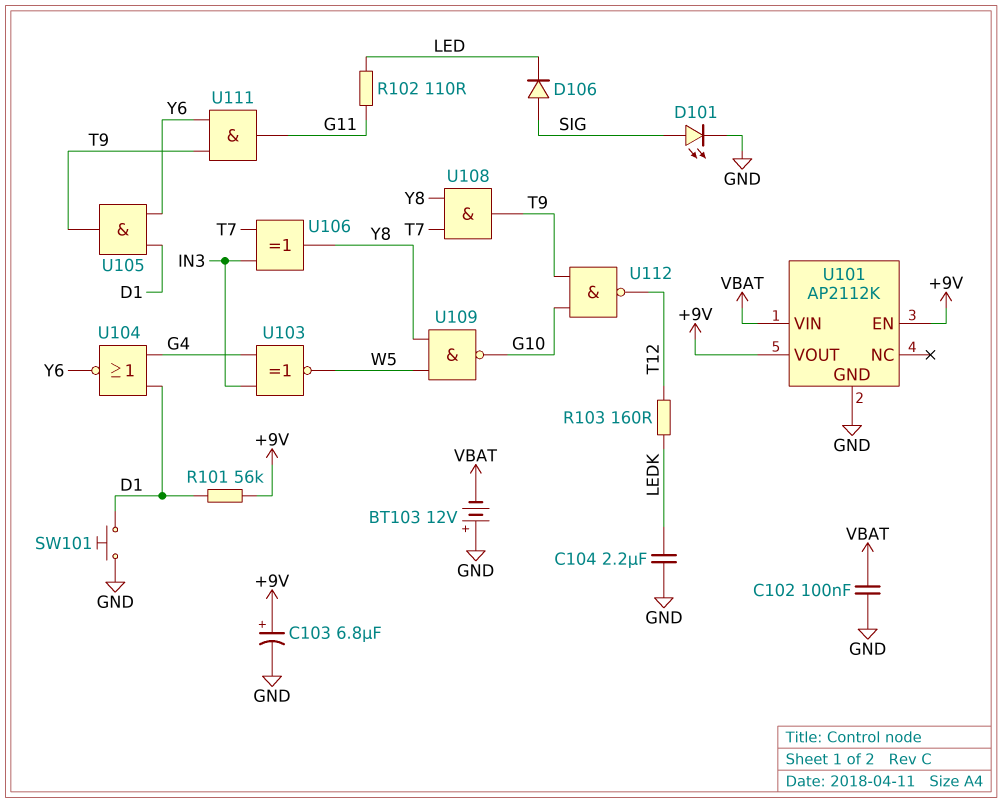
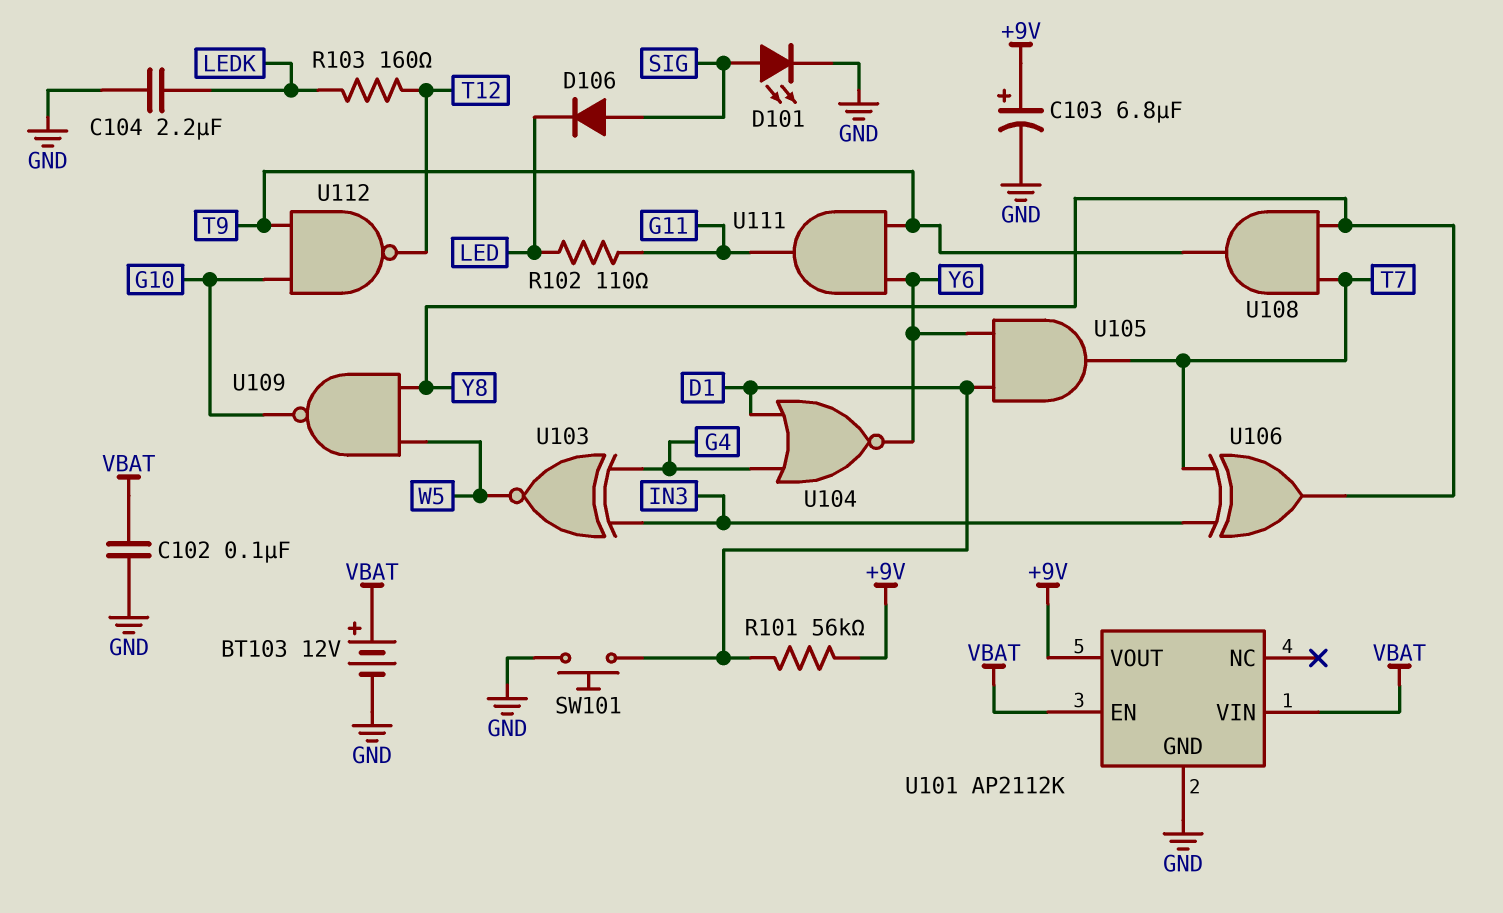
BT103: 12V (plus GND, minus VBAT) -> 12V (plus VBAT, minus GND)
U101 pin EN: +9V -> VBAT
U105: AND (in D1, in Y6, out T9) -> AND (in D1, in Y6, out T7)

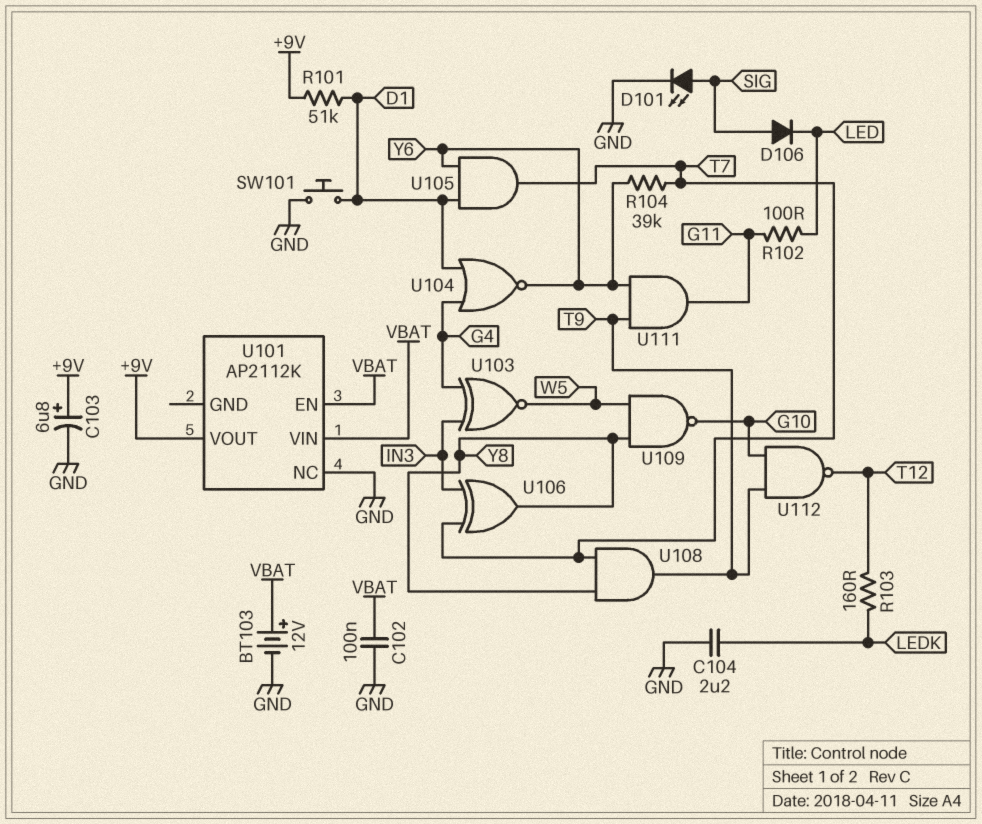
R101: 56k (+9V, D1) -> 51k (+9V, D1)
R102: 110 (G11, LED) -> 100 (G11, LED)
R104: none -> 39k (T7, Y6)
U101 pin GND: GND -> none
U101 pin NC: none -> GND

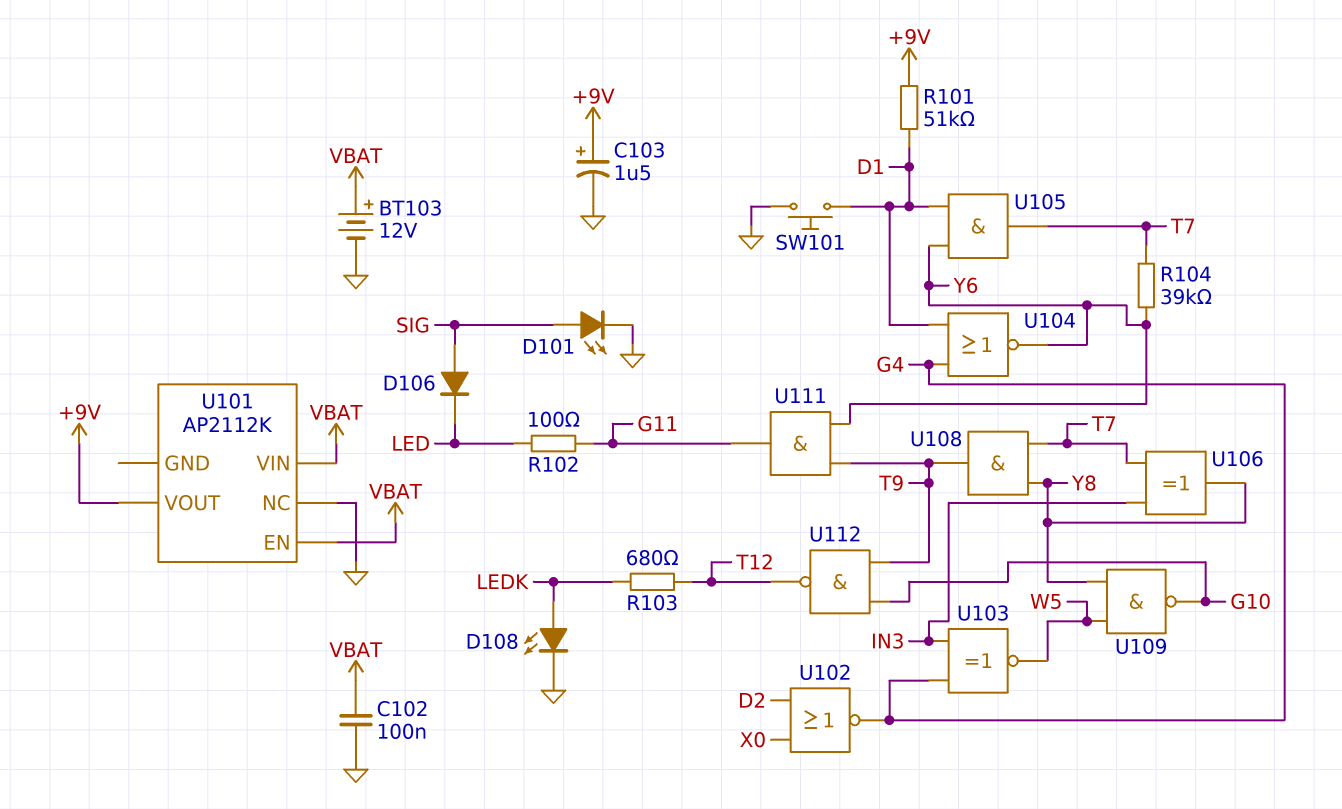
C103: 6.8uF (plus +9V, minus GND) -> 1.5uF (plus +9V, minus GND)
C104: 2.2uF (GND, LEDK) -> none
D108: none -> LED (A LEDK, K GND)
R103: 160 (LEDK, T12) -> 680 (LEDK, T12)
U102: none -> NOR (in D2, in X0, out G4)

